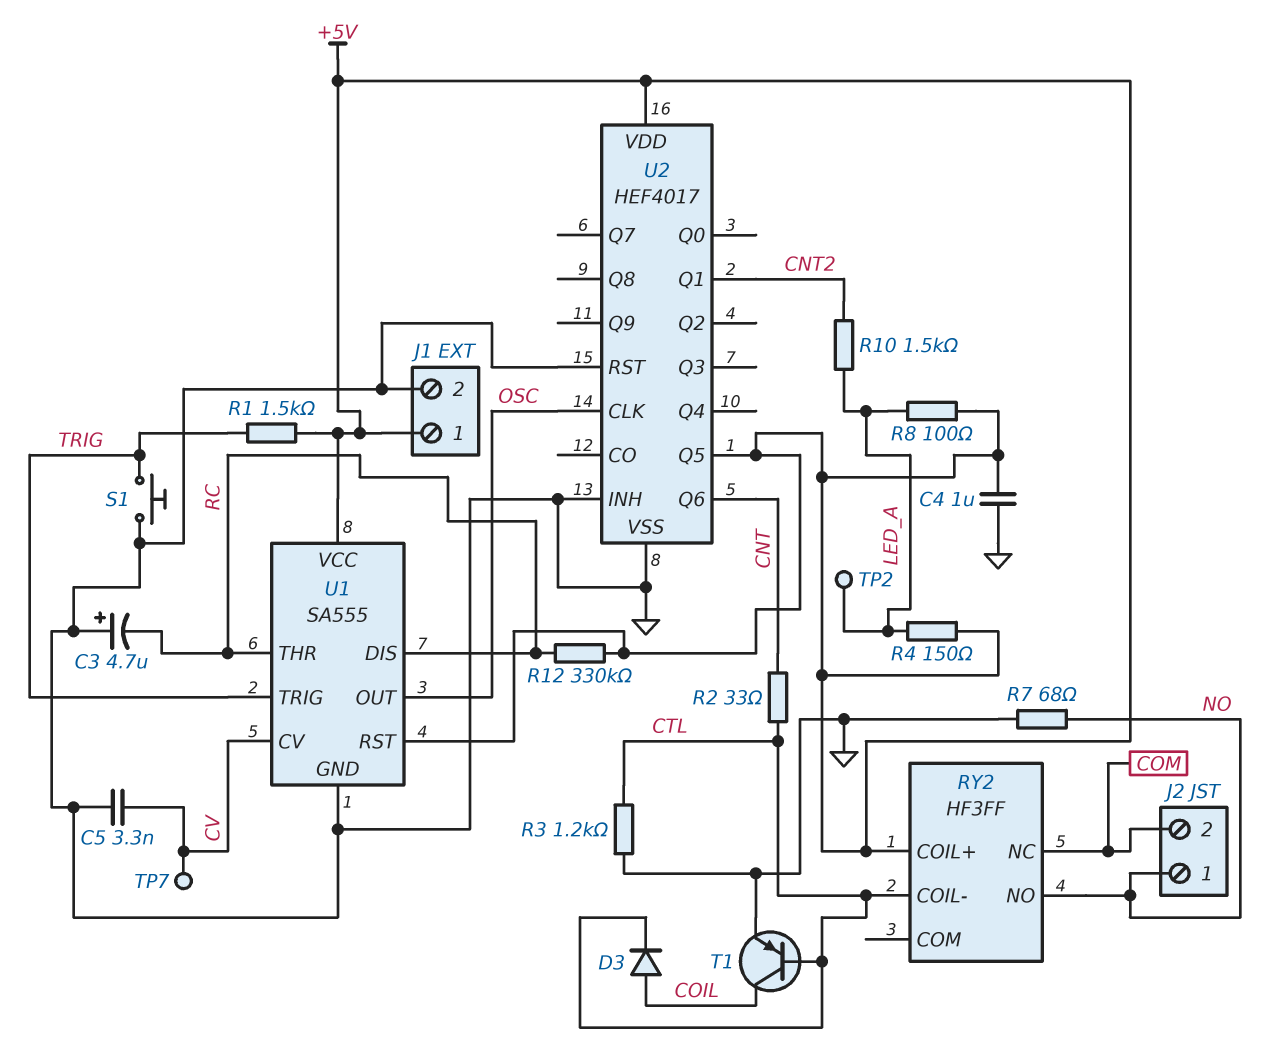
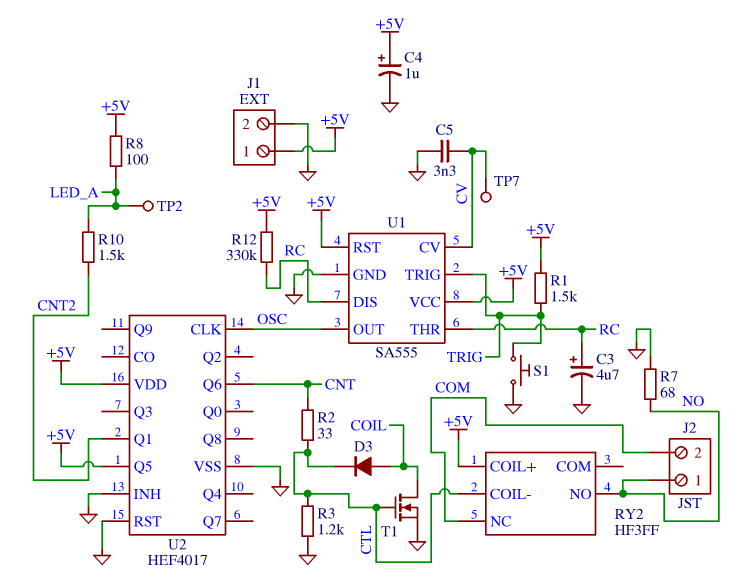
C3: 4.7uF (plus GND, minus RC) -> 4.7uF (plus RC, minus GND)
C4: 1uF (+5V, GND) -> 1uF (plus +5V, minus GND)
R4: 150 (+5V, LED_A) -> none
T1: PNP (B CTL, C COIL, E GND) -> NMOS (G CTL, D COIL, S GND)

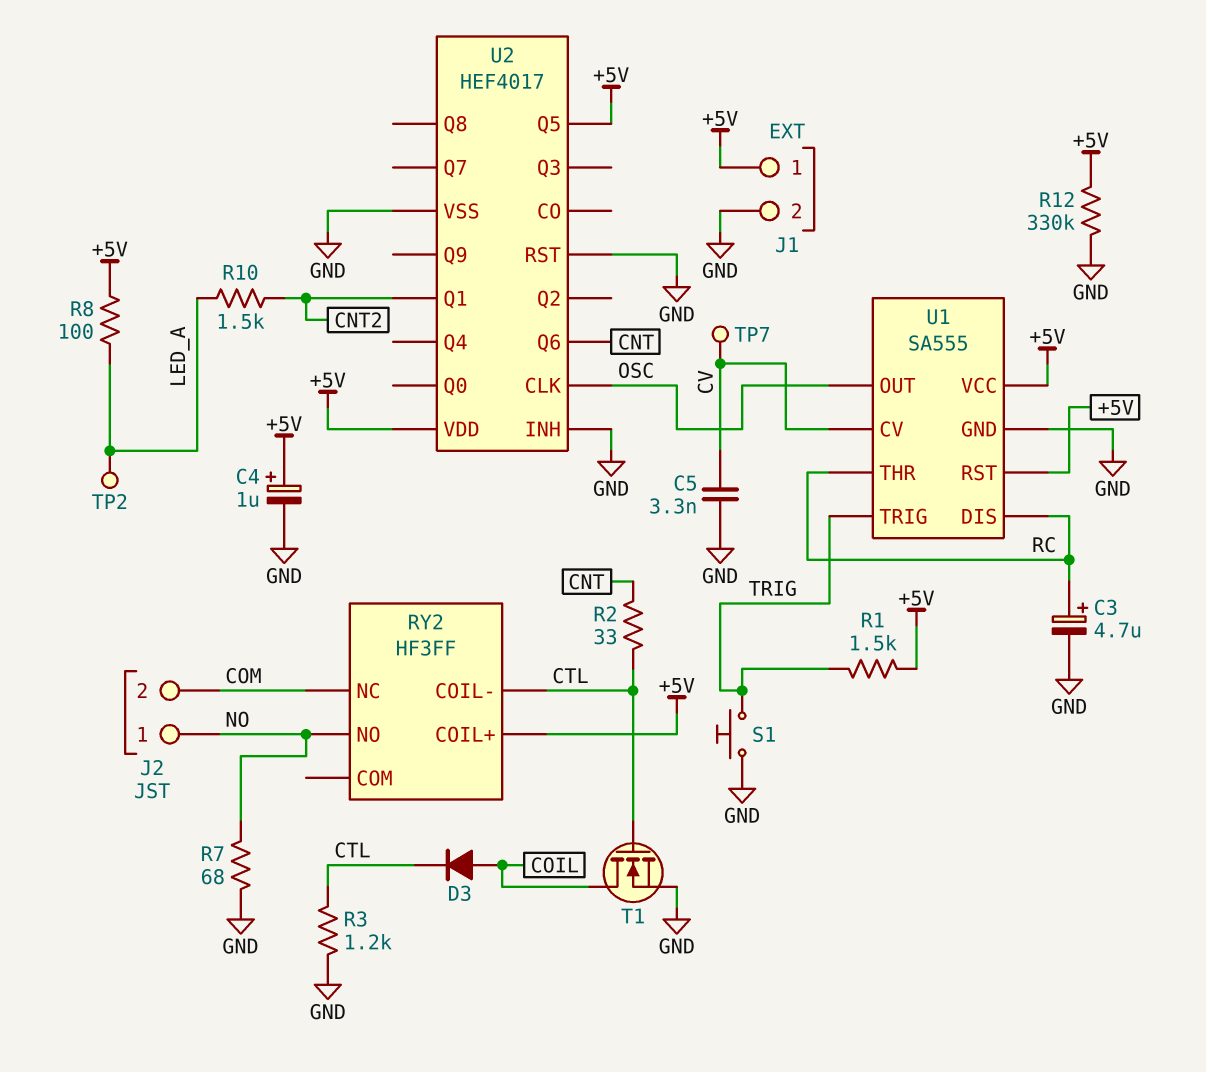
R12: 330k (+5V, RC) -> 330k (+5V, GND)

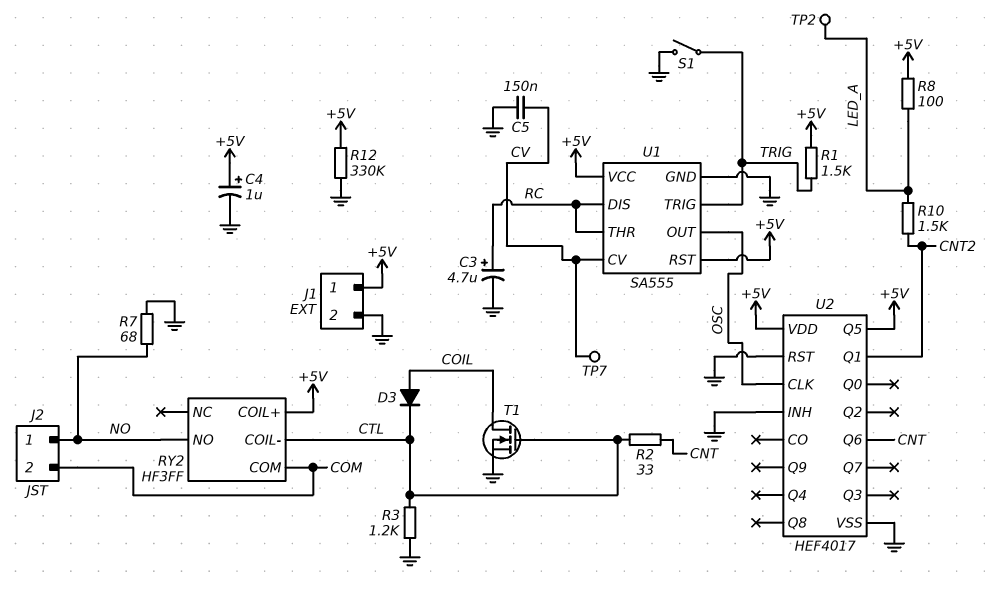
C5: 3.3nF (CV, GND) -> 150nF (CV, GND)
RY2 pin COM: none -> COM
RY2 pin NC: COM -> none
S1: button (GND, TRIG) -> switch (GND, TRIG)

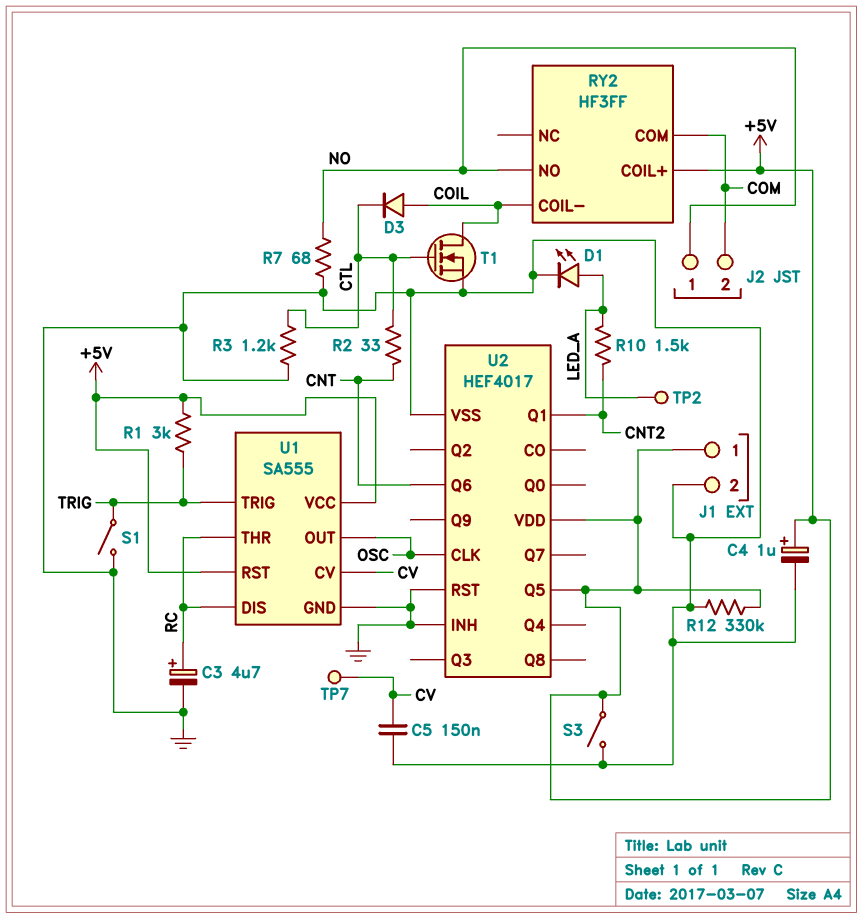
D1: none -> LED (A LED_A, K GND)
R1: 1.5k (+5V, TRIG) -> 3k (+5V, TRIG)
R8: 100 (+5V, LED_A) -> none
RY2 pin COIL-: CTL -> COIL
S3: none -> switch (+5V, GND)

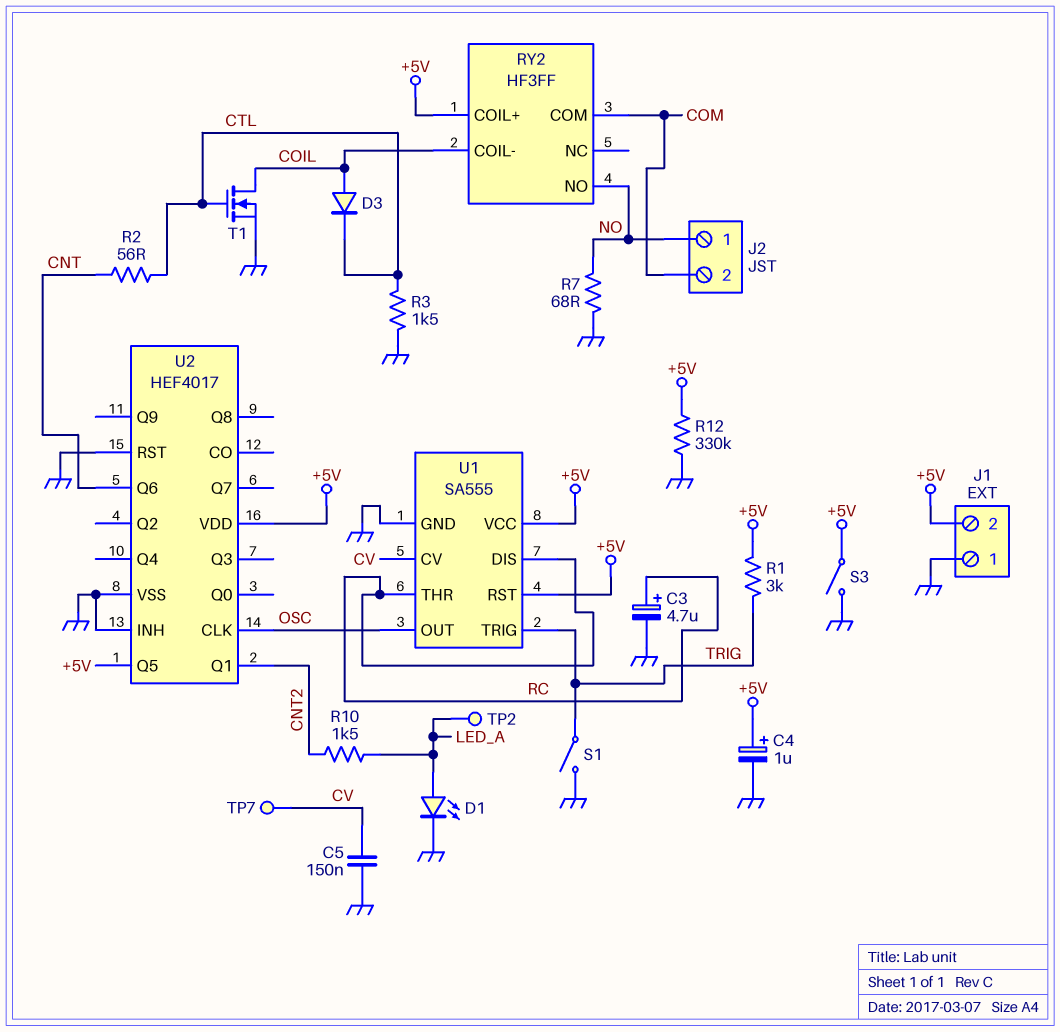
J1 pin 1: +5V -> GND
J1 pin 2: GND -> +5V
R2: 33 (CNT, CTL) -> 56 (CNT, CTL)
R3: 1.2k (CTL, GND) -> 1.5k (CTL, GND)

